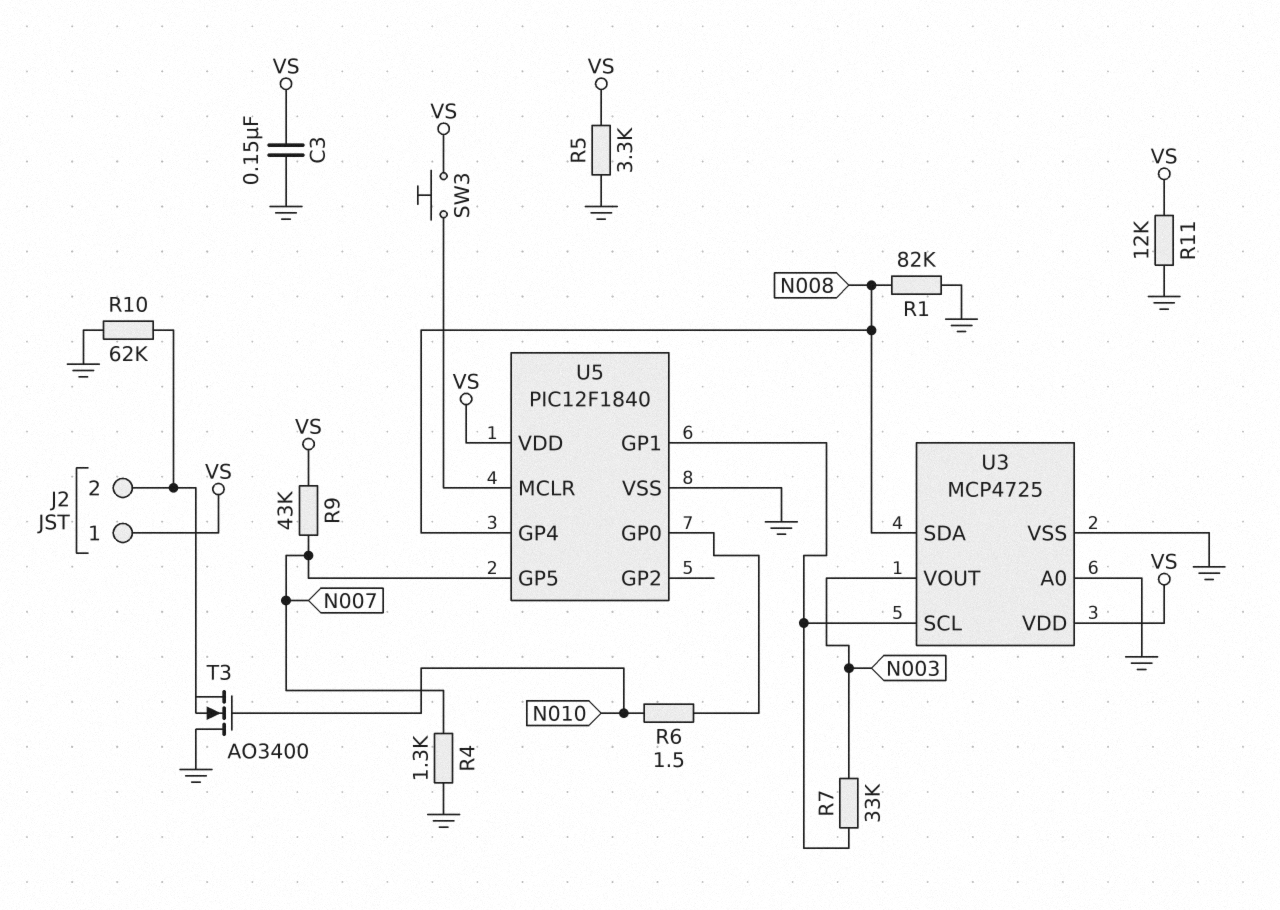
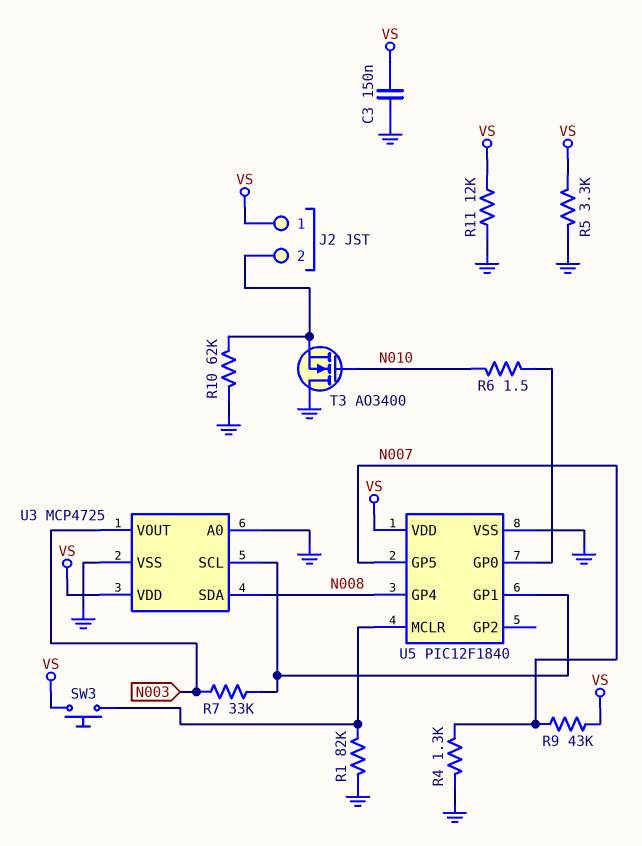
R1: 82k (GND, N008) -> 82k (GND, U5/MCLR)

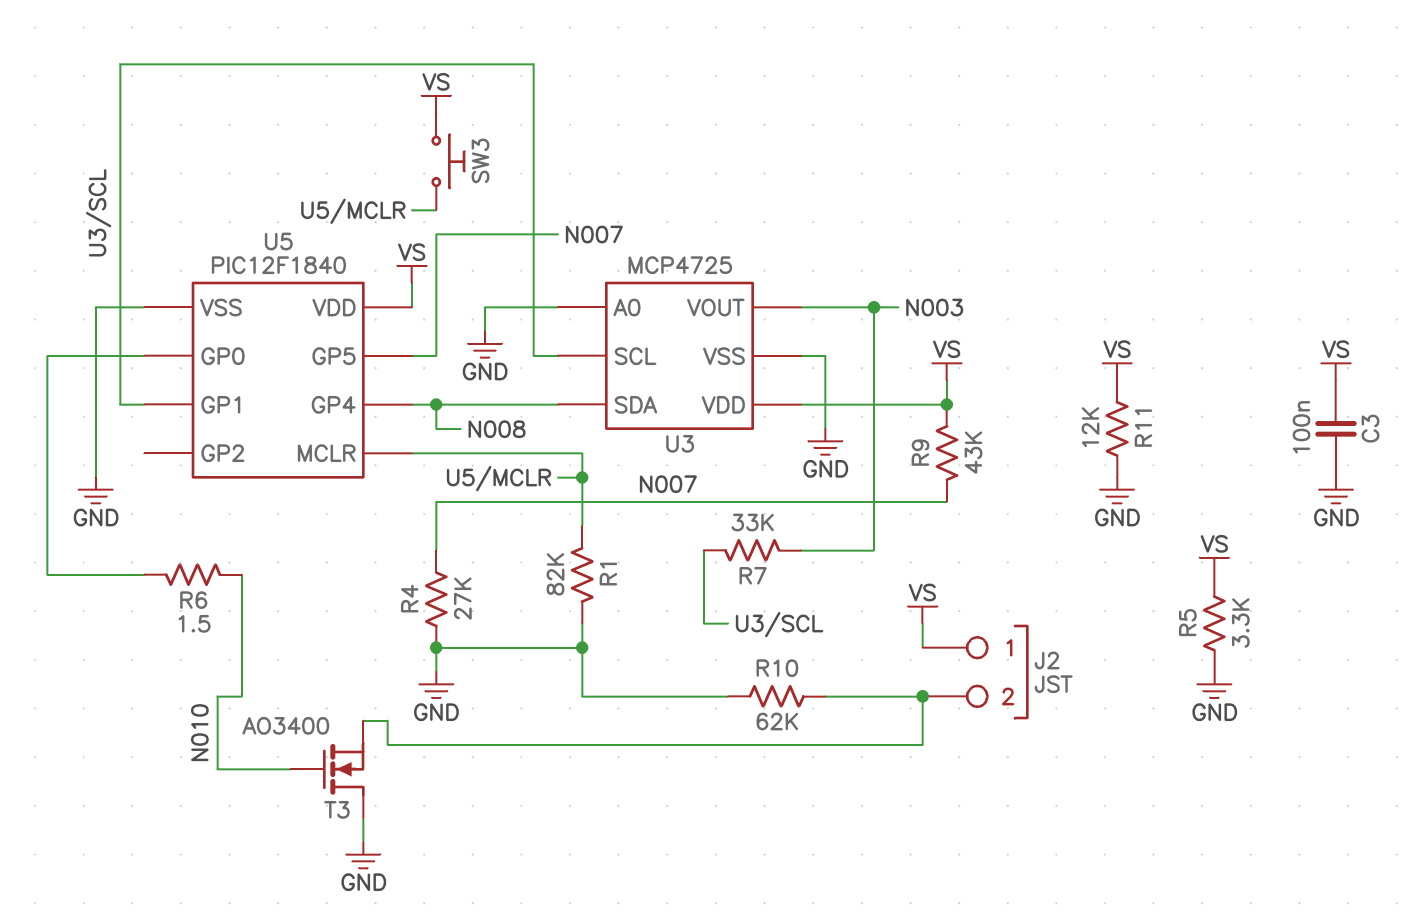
C3: 150nF (GND, VS) -> 100nF (GND, VS)
R4: 1.3k (GND, N007) -> 27k (GND, N007)

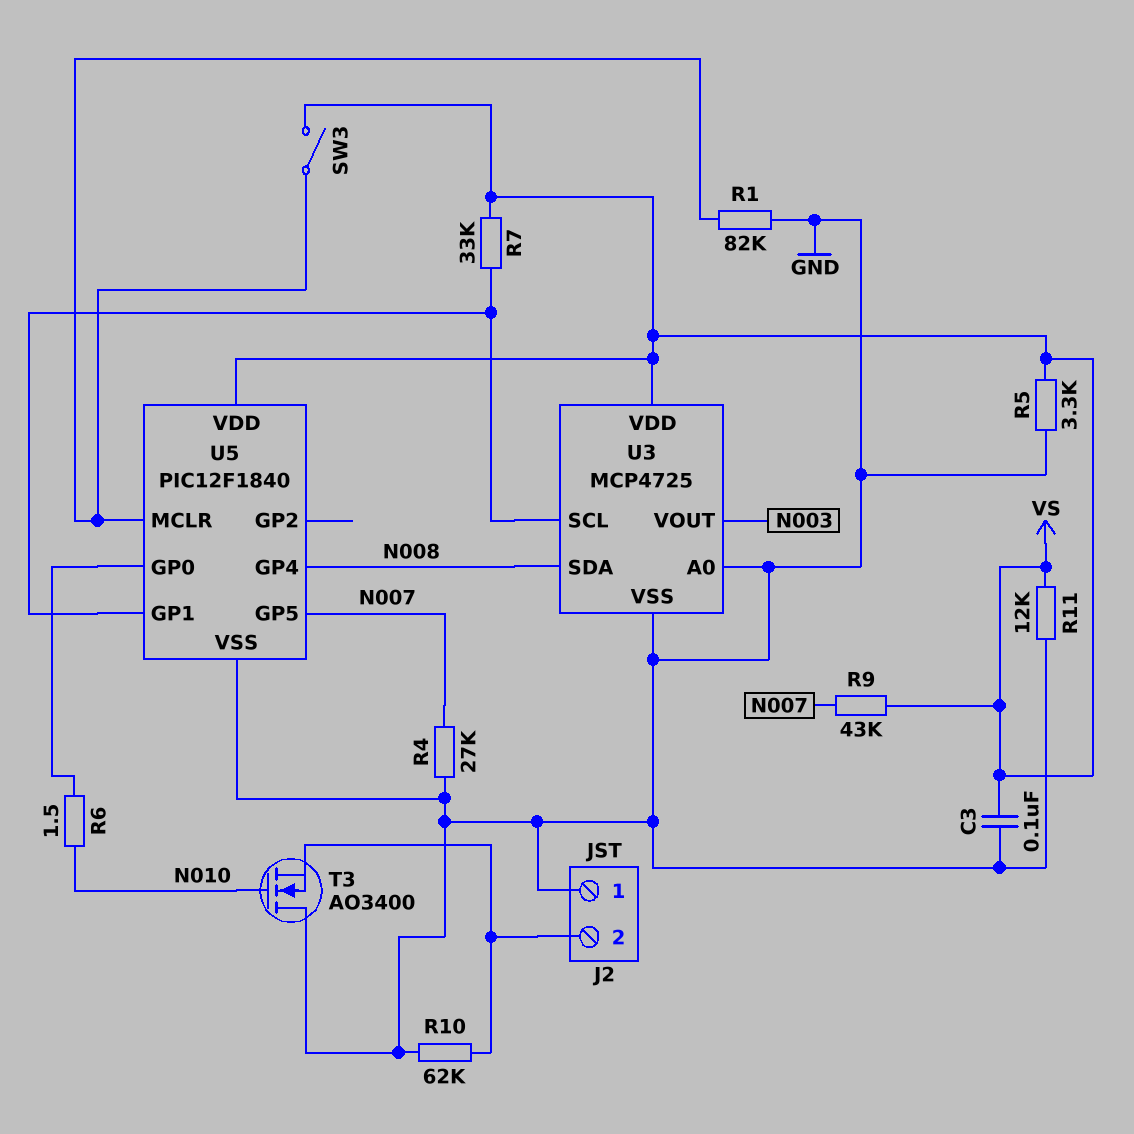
J2 pin 1: VS -> GND
R7: 33k (N003, U3/SCL) -> 33k (U3/SCL, VS)
SW3: button (U5/MCLR, VS) -> switch (U5/MCLR, VS)

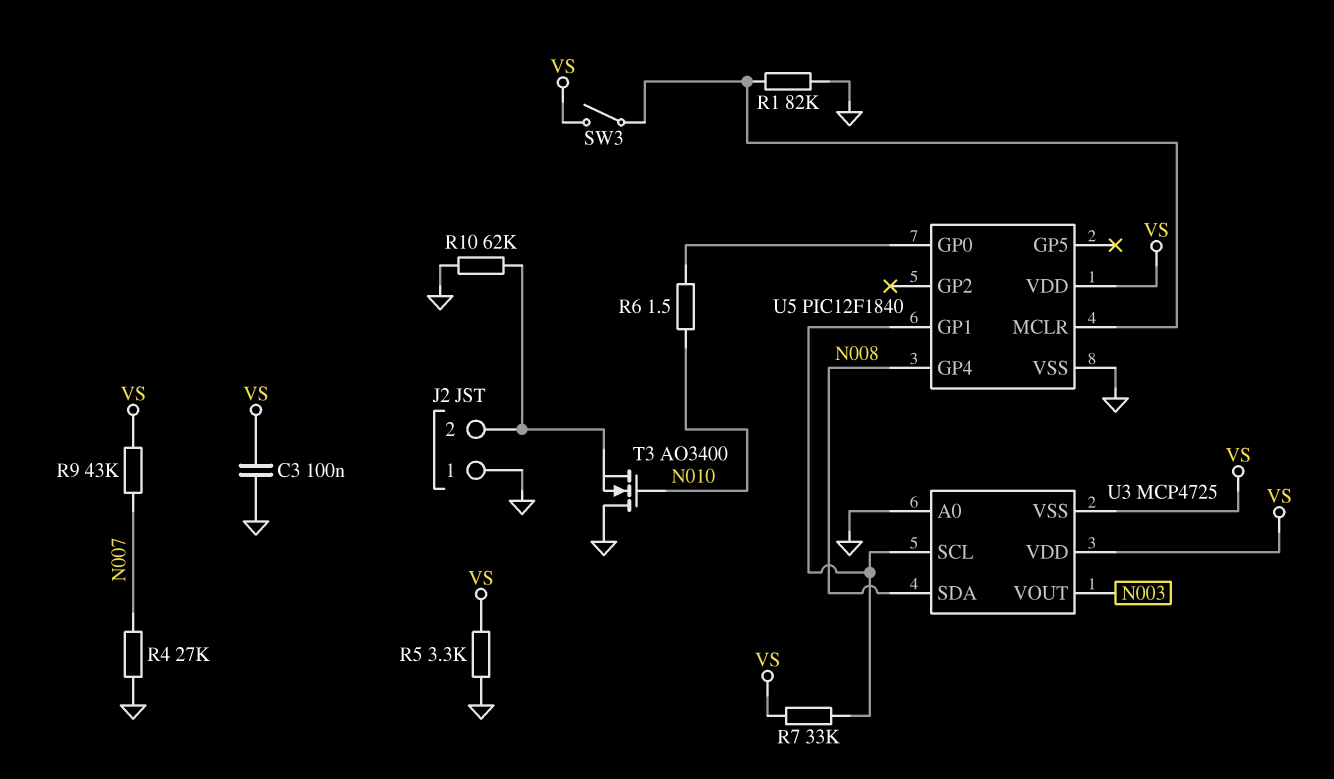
R11: 12k (GND, VS) -> none
U3 pin VSS: GND -> VS
U5 pin GP5: N007 -> none

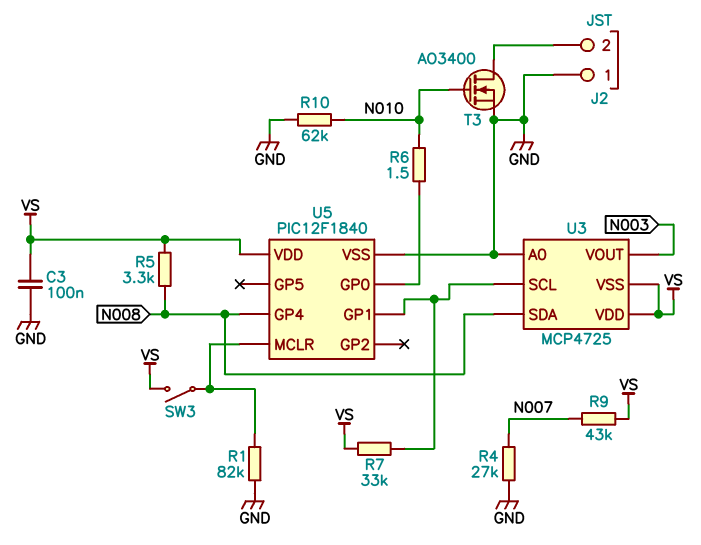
R5: 3.3k (GND, VS) -> 3.3k (N008, VS)
R10: 62k (GND, J2/2) -> 62k (GND, N010)
T3: NMOS AO3400 (G N010, D GND, S J2/2) -> NMOS AO3400 (G N010, D J2/2, S GND)

